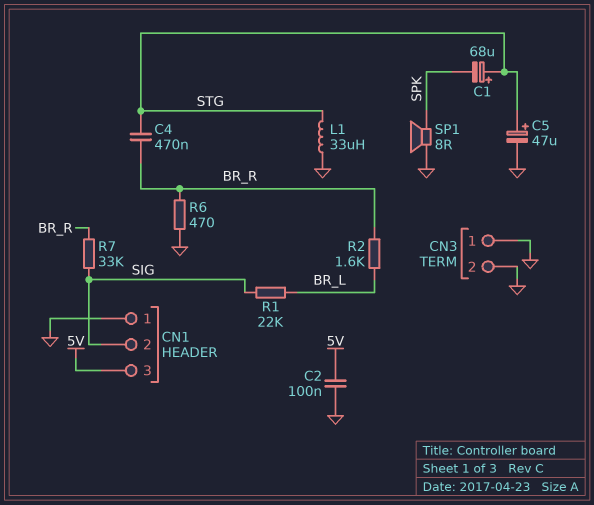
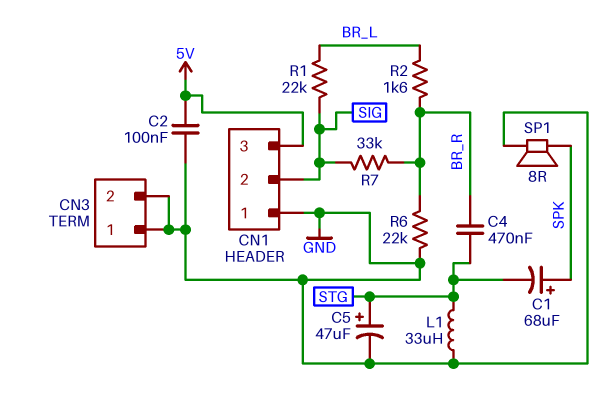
C1: 68uF (plus STG, minus SPK) -> 68uF (plus SPK, minus STG)
R6: 470 (BR_R, GND) -> 22k (BR_R, GND)

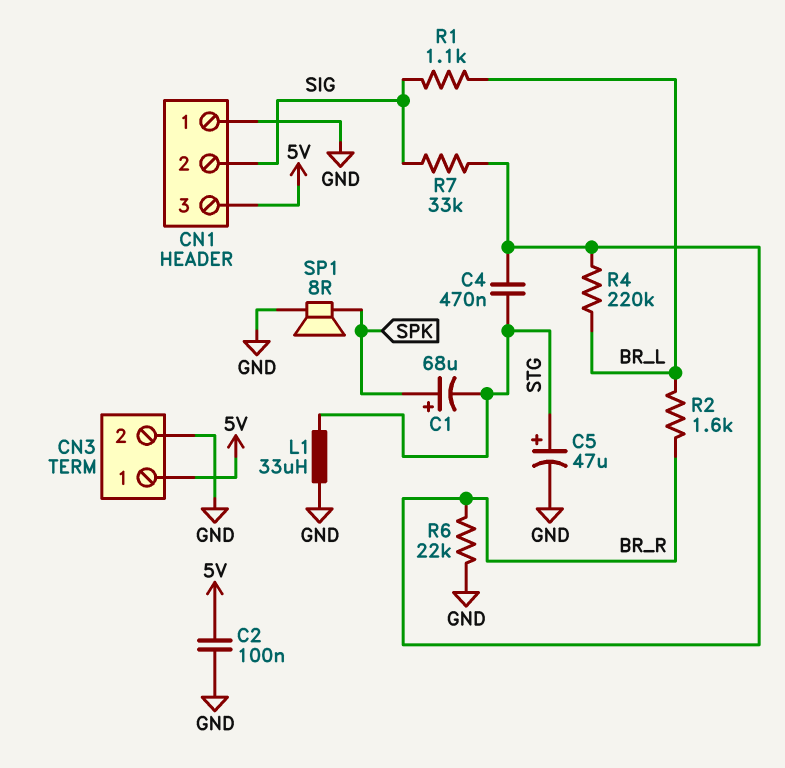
CN3 pin 1: GND -> 5V
R1: 22k (BR_L, SIG) -> 1.1k (BR_L, SIG)
R4: none -> 220k (BR_L, BR_R)

